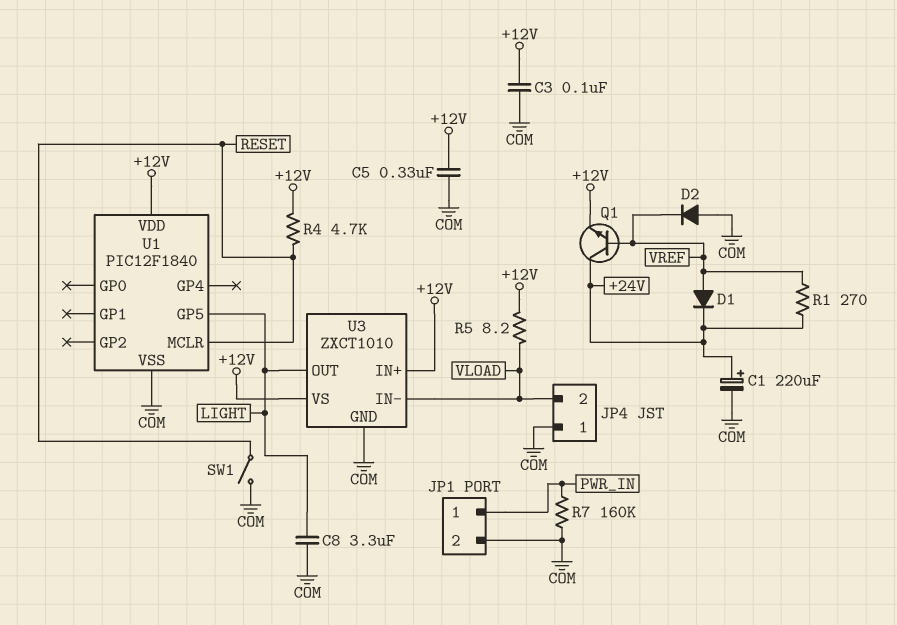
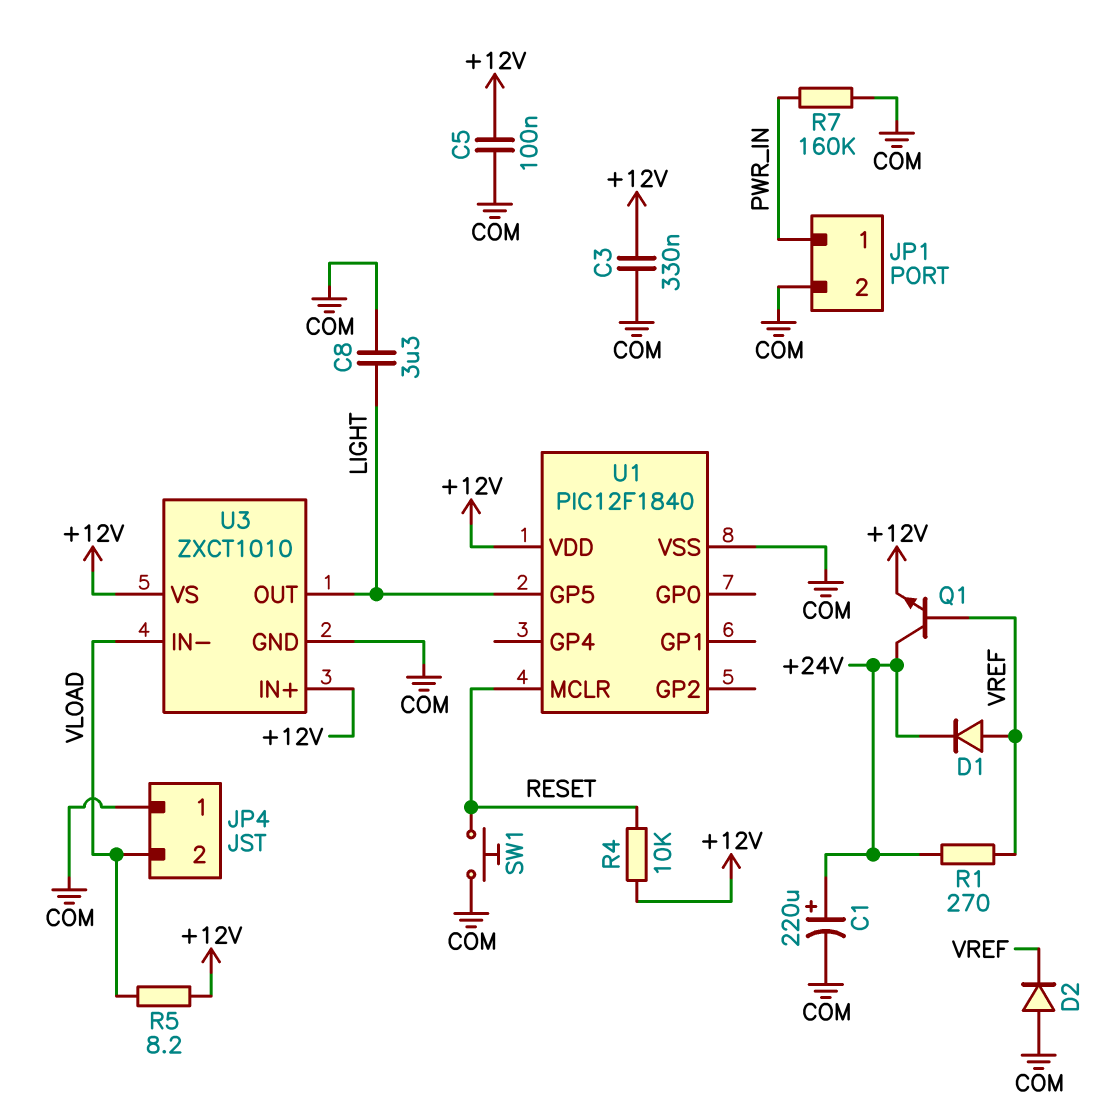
C3: 100nF (+12V, COM) -> 330nF (+12V, COM)
C5: 330nF (+12V, COM) -> 100nF (+12V, COM)
R4: 4.7k (+12V, RESET) -> 10k (+12V, RESET)
SW1: switch (COM, RESET) -> button (COM, RESET)

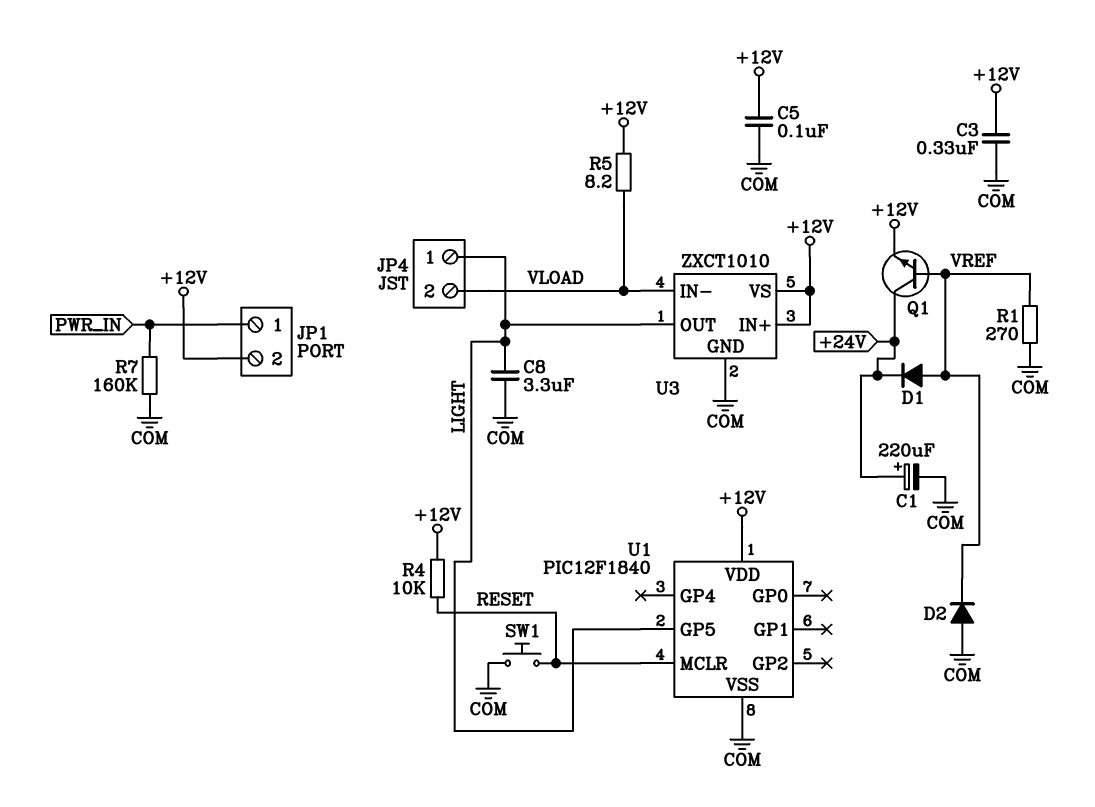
JP1 pin 2: COM -> +12V
JP4 pin 1: COM -> LIGHT
R1: 270 (+24V, VREF) -> 270 (COM, VREF)

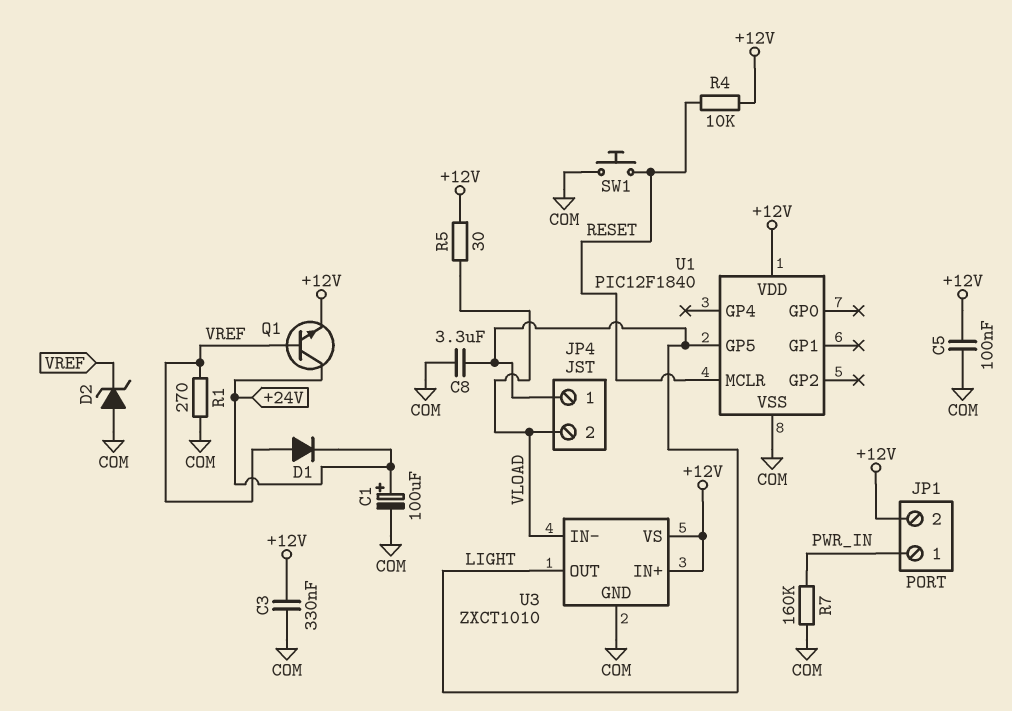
C1: 220uF (plus +24V, minus COM) -> 100uF (plus +24V, minus COM)
D2: diode (A COM, K VREF) -> zener (A COM, K VREF)
R5: 8.2 (+12V, VLOAD) -> 30 (+12V, VLOAD)

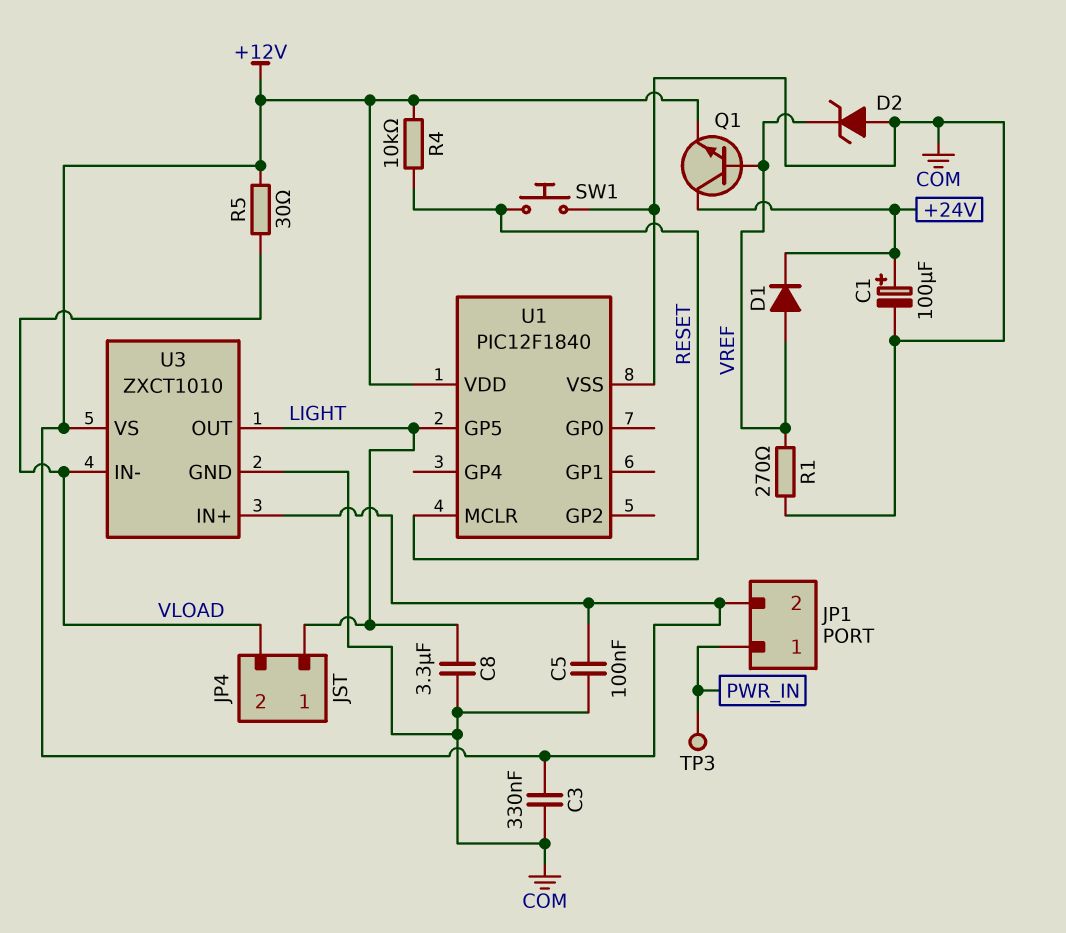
R7: 160k (COM, PWR_IN) -> none
TP3: none -> test point (PWR_IN)

